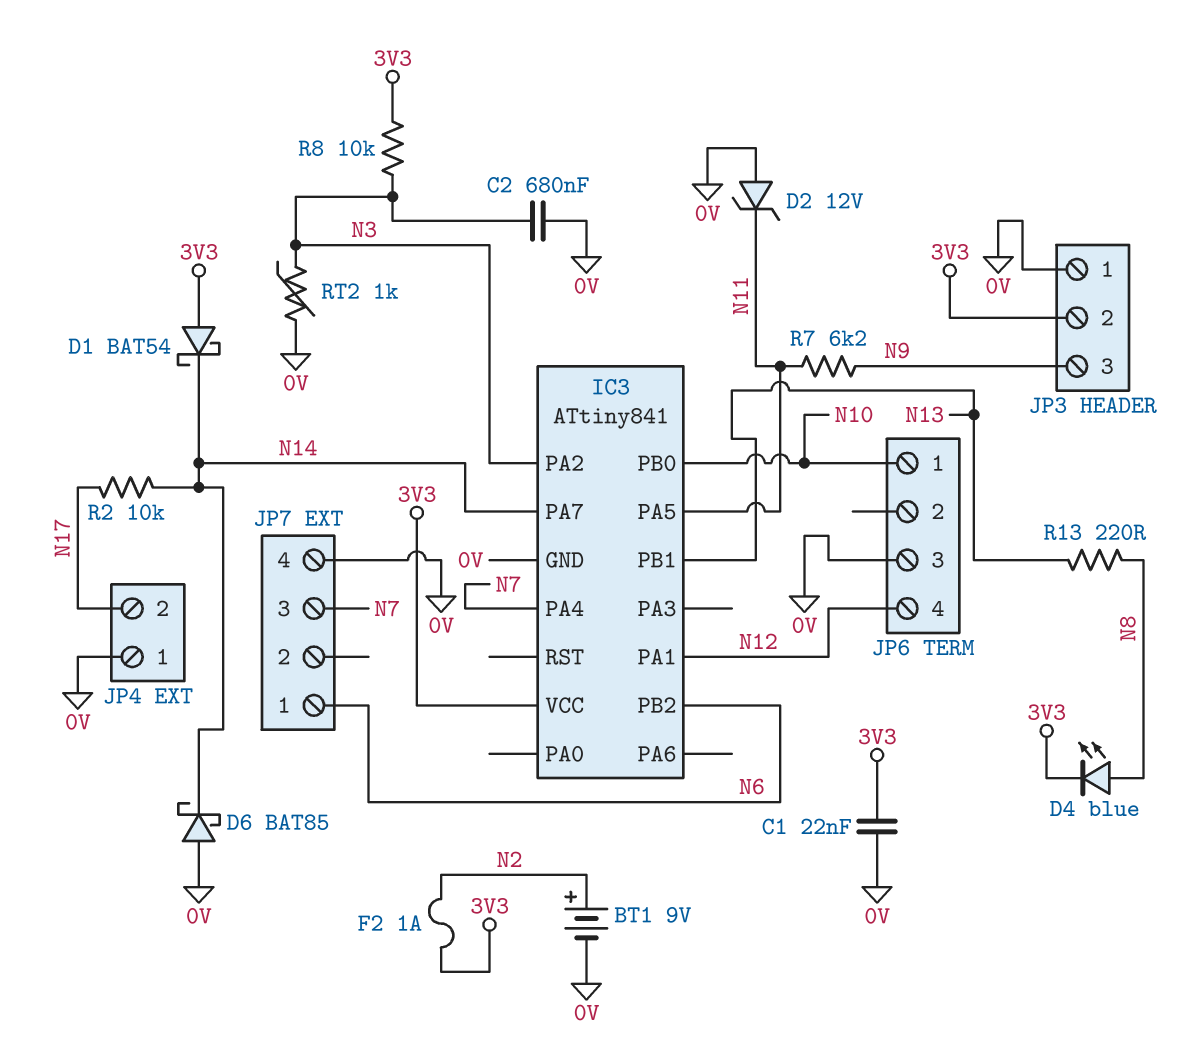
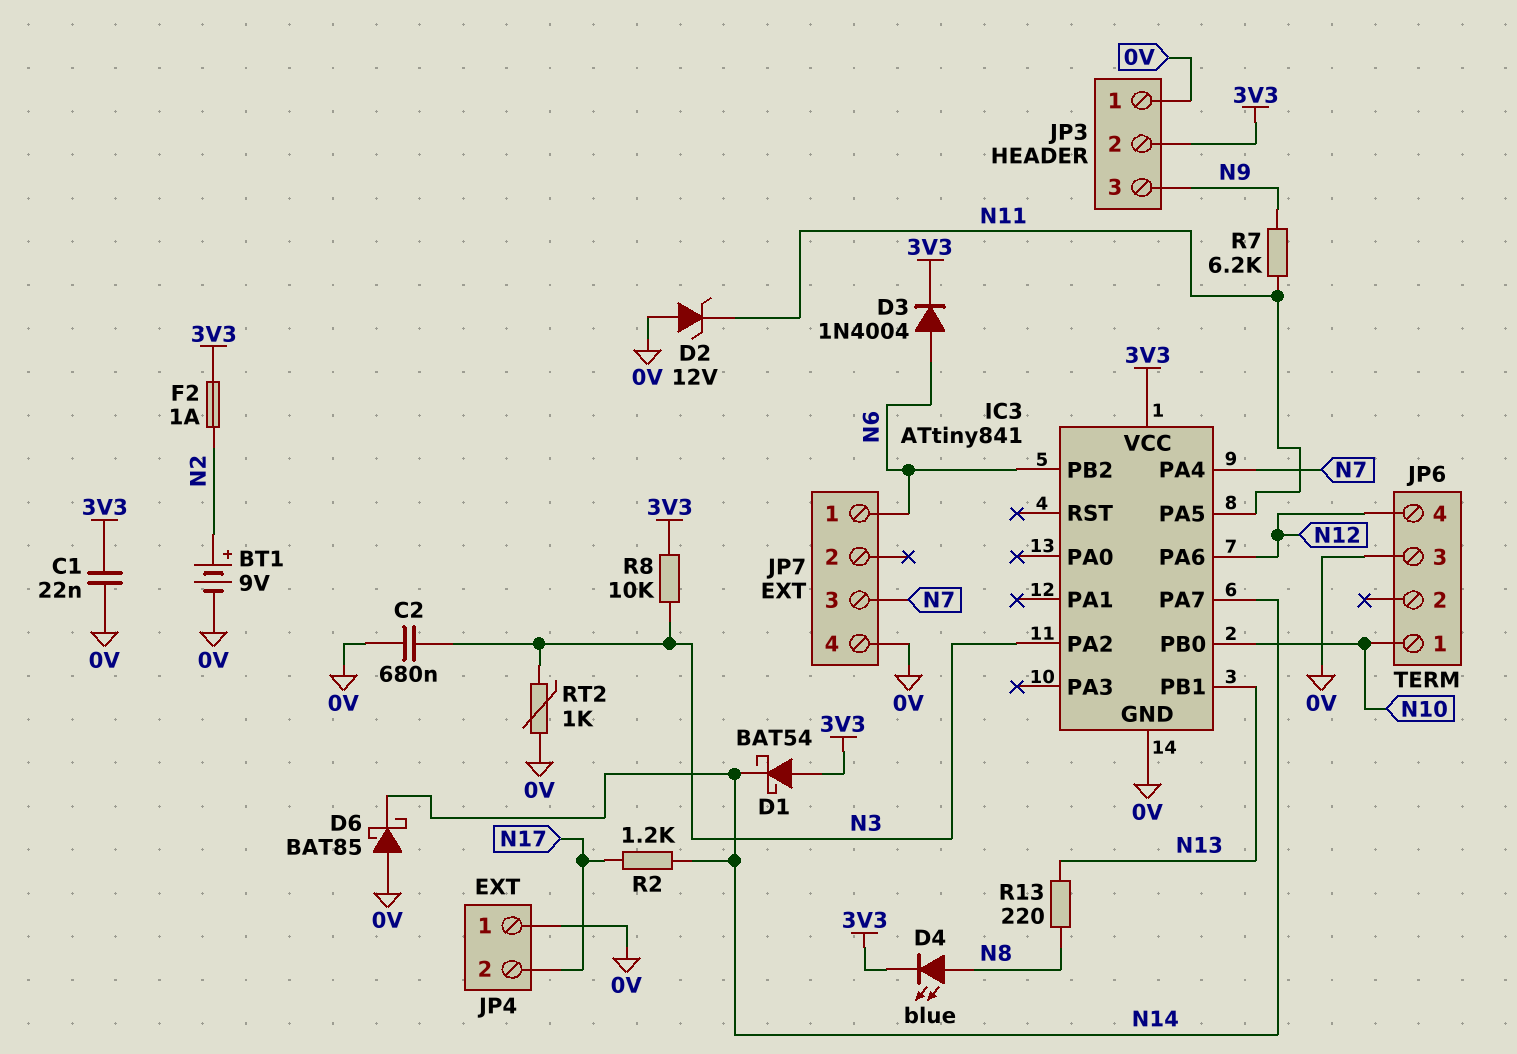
D3: none -> diode 1N4004 (A N6, K 3V3)
IC3 pin PA1: N12 -> none
IC3 pin PA6: none -> N12
R2: 10k (N14, N17) -> 1.2k (N14, N17)

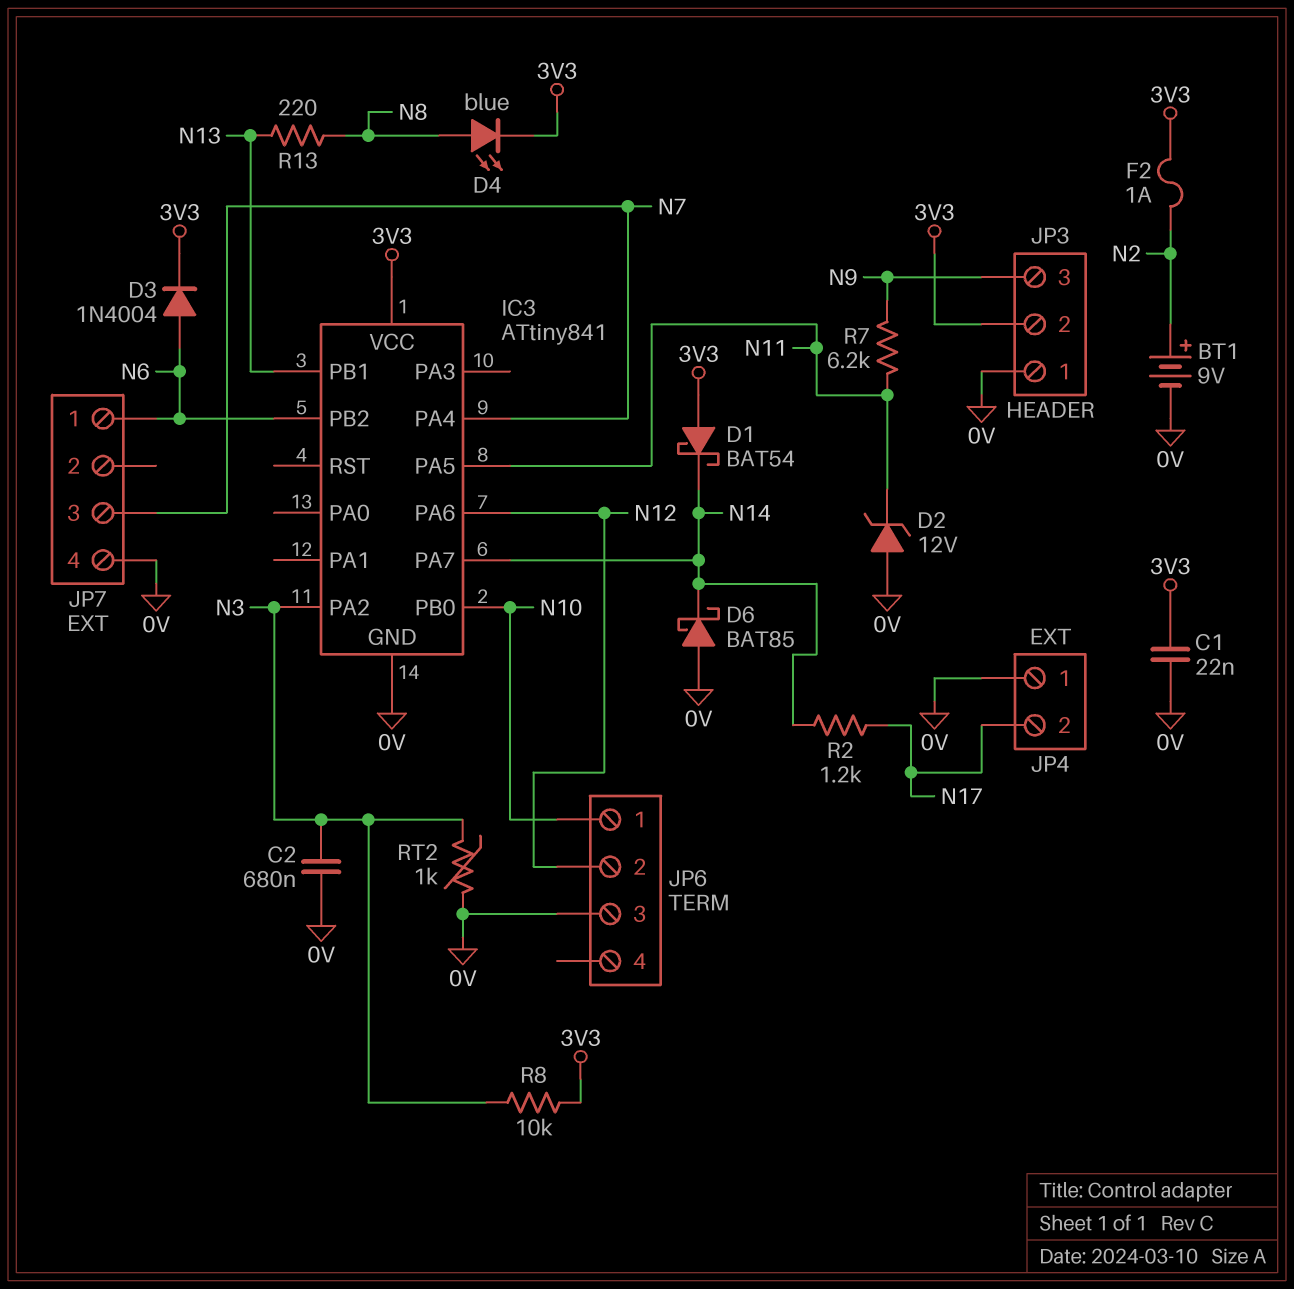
JP6 pin 2: none -> N12
JP6 pin 4: N12 -> none

